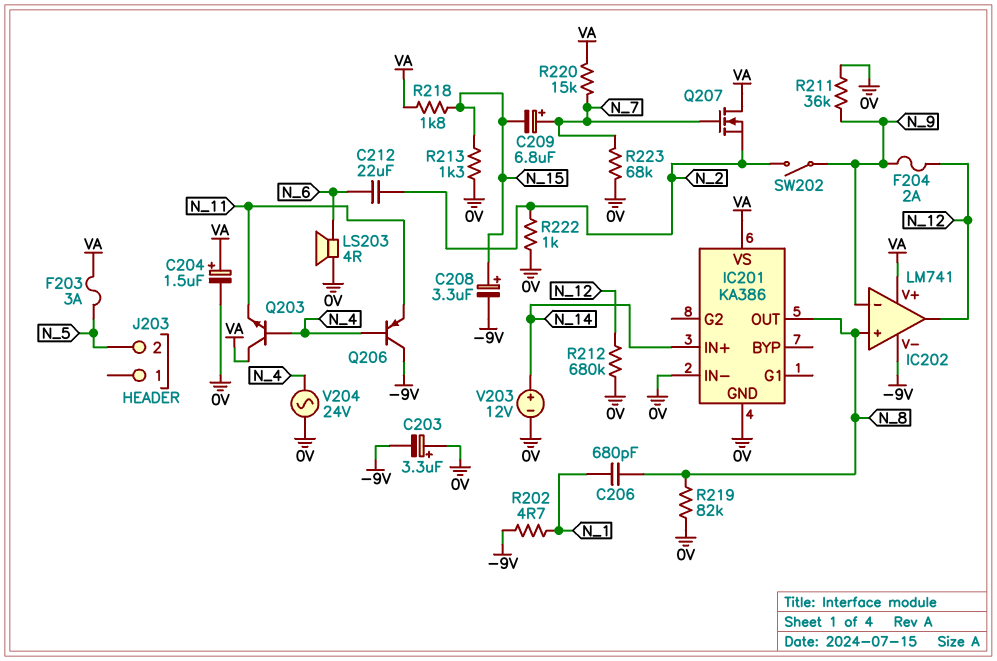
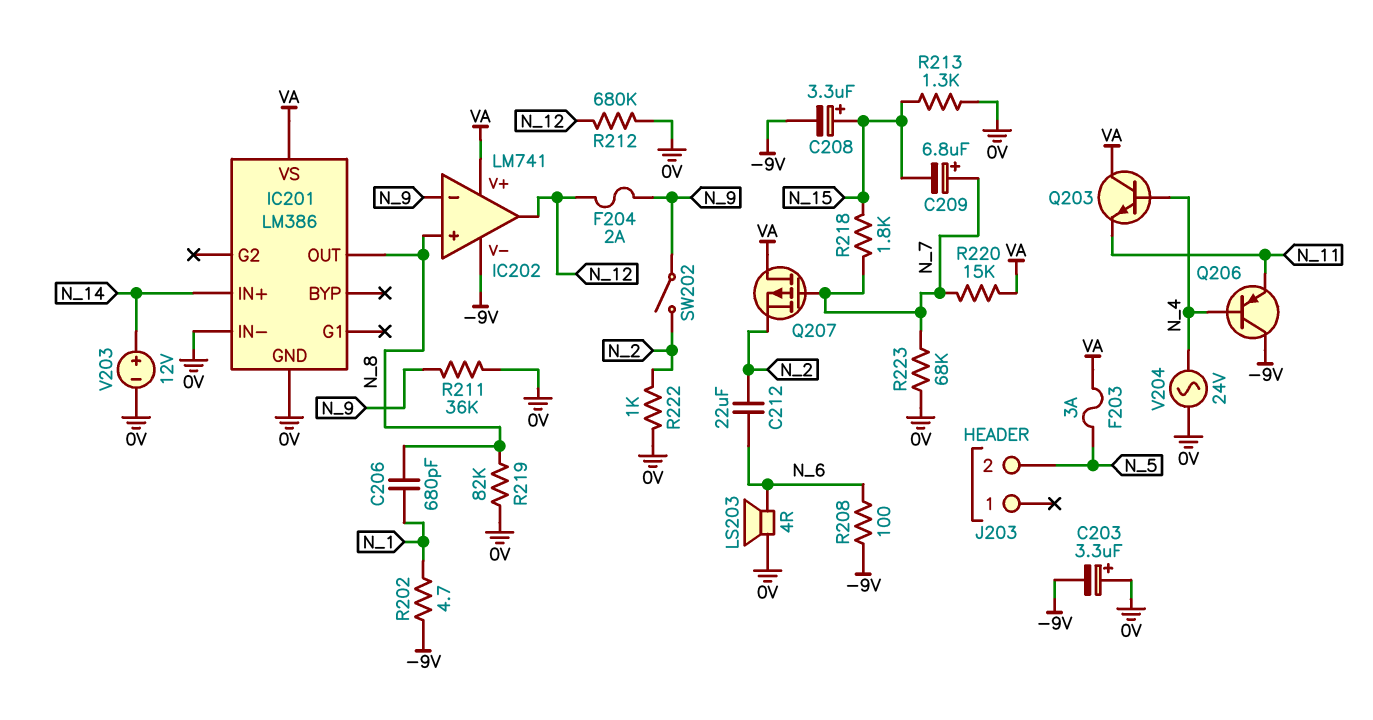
C204: 1.5uF (plus VA, minus 0V) -> none
IC201: KA386 -> LM386
Q207: NMOS (G N_7, D VA, S N_2) -> PMOS (G N_7, D VA, S N_2)
R208: none -> 100 (-9V, N_6)
R218: 1.8k (N_15, VA) -> 1.8k (N_7, N_15)

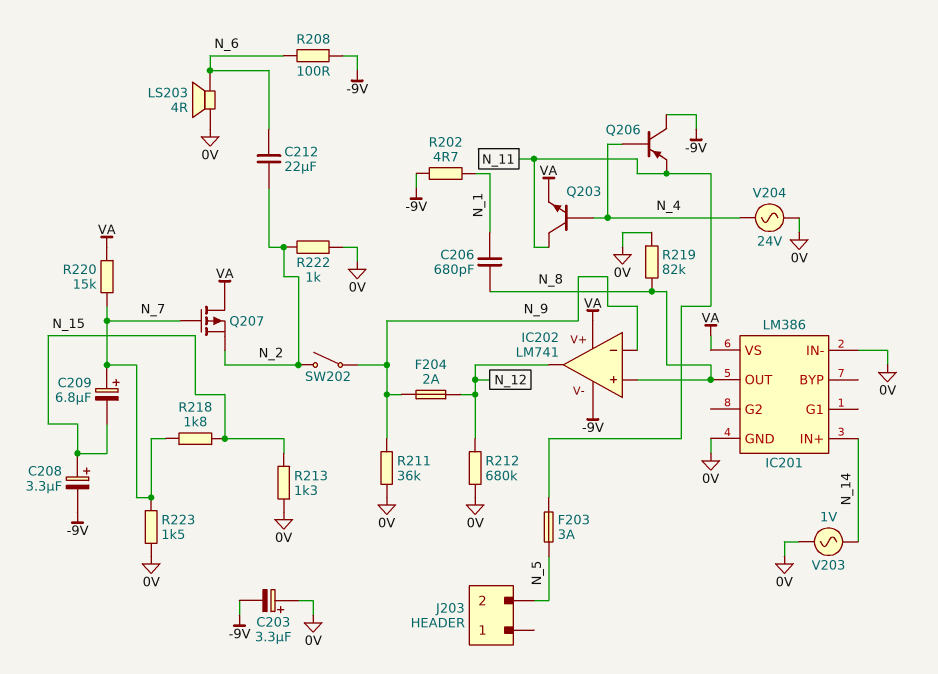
F203: 3A (N_5, VA) -> 3A (N_5, N_11)
Q203: NPN (B N_4, C VA, E N_11) -> NPN (B N_4, C N_11, E VA)
R223: 68k (0V, N_7) -> 1.5k (0V, N_7)
V203: 12V (plus N_14, minus 0V) -> AC 1V (0V, N_14)

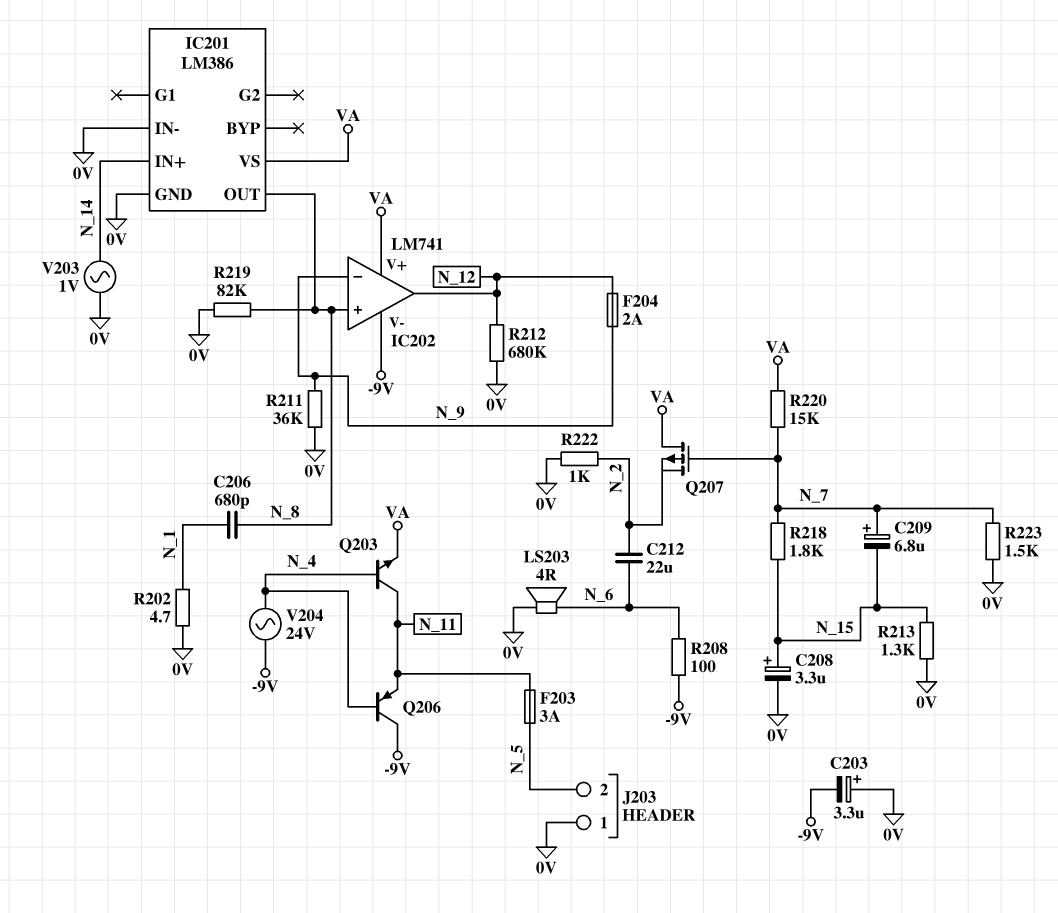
C208: 3.3uF (plus N_15, minus -9V) -> 3.3uF (plus N_15, minus 0V)
J203 pin 1: none -> 0V
R202: 4.7 (-9V, N_1) -> 4.7 (0V, N_1)
SW202: switch (N_2, N_9) -> none
V204: AC 24V (0V, N_4) -> AC 24V (-9V, N_4)

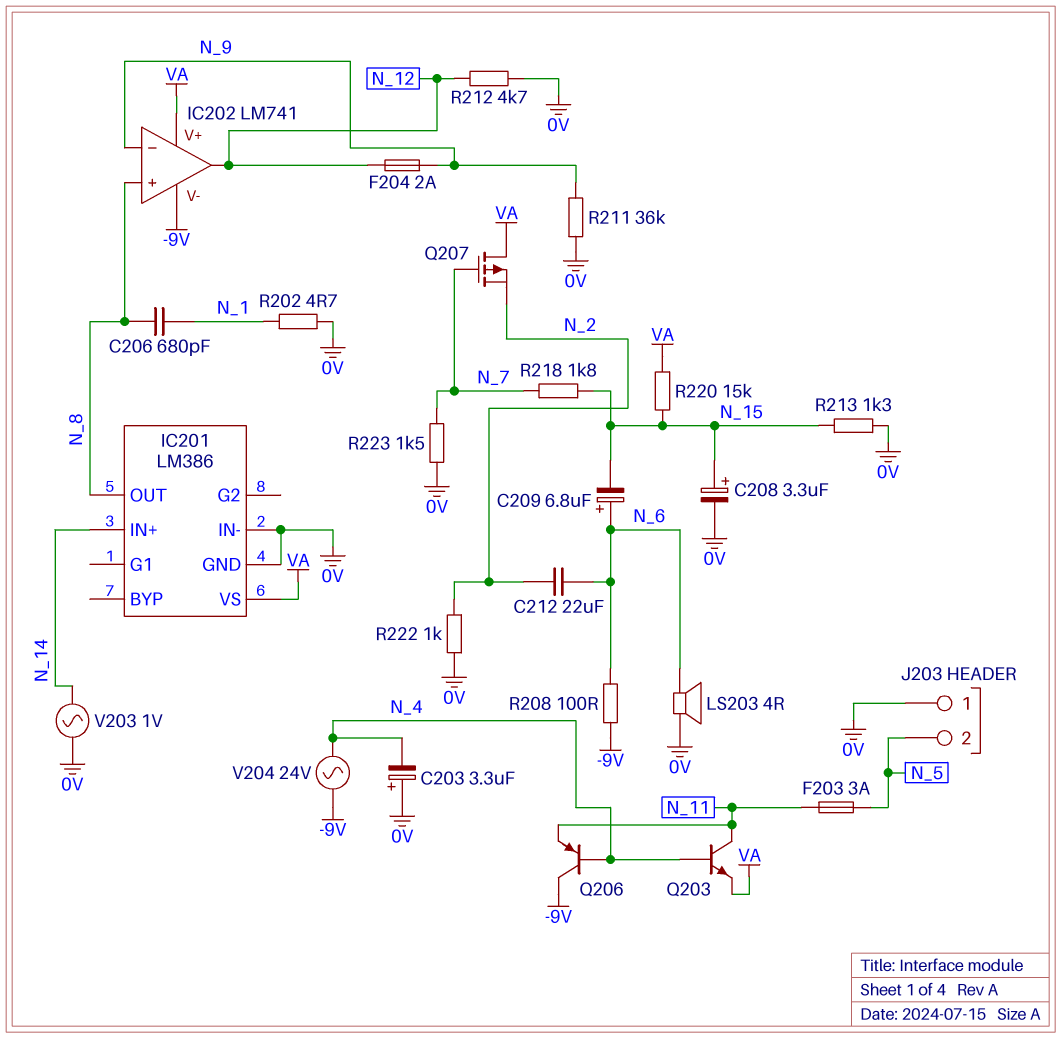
C203: 3.3uF (plus 0V, minus -9V) -> 3.3uF (plus 0V, minus N_4)
C209: 6.8uF (plus N_7, minus N_15) -> 6.8uF (plus N_6, minus N_15)
R212: 680k (0V, N_12) -> 4.7k (0V, N_12)
R219: 82k (0V, N_8) -> none
R220: 15k (N_7, VA) -> 15k (N_15, VA)

